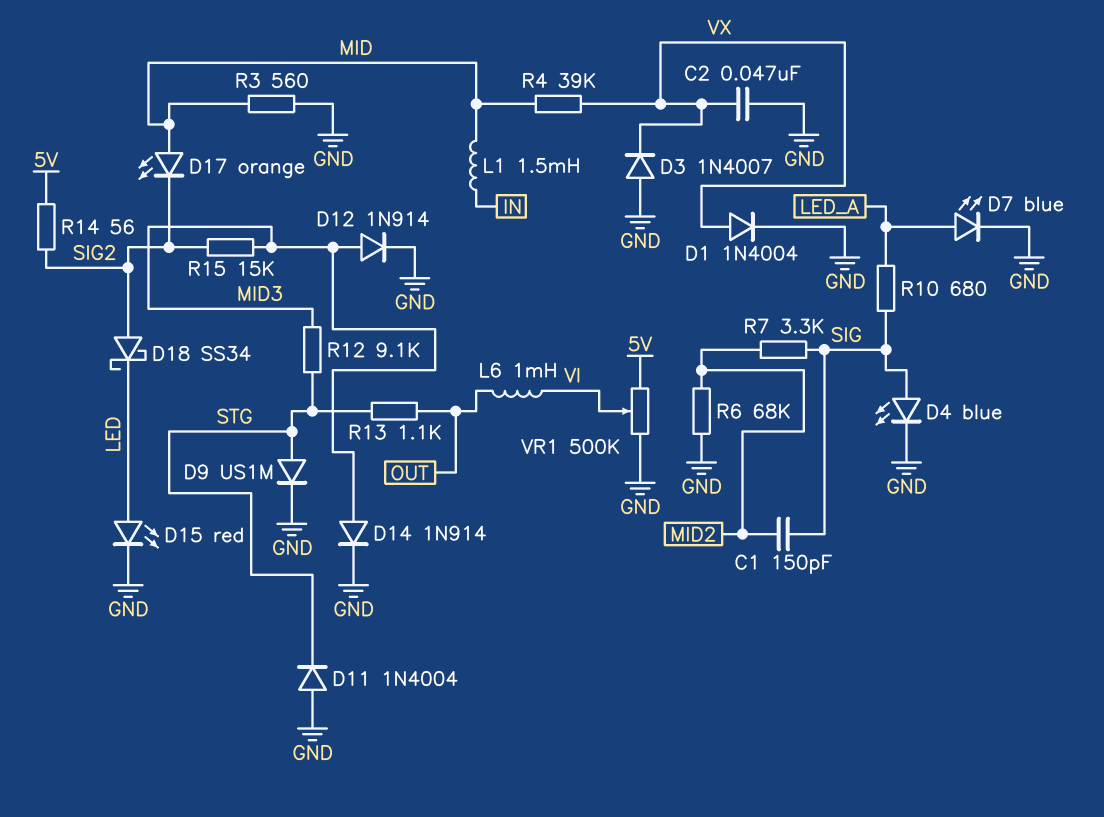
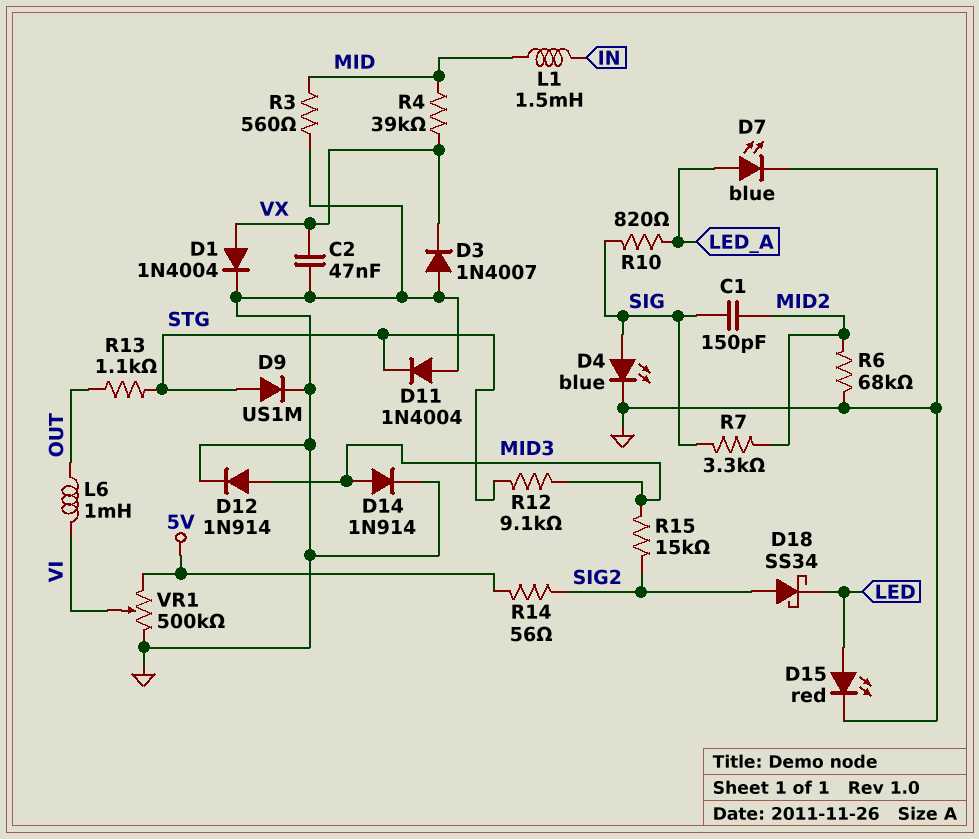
D17: LED orange (A MID, K SIG2) -> none
R10: 680 (LED_A, SIG) -> 820 (LED_A, SIG)

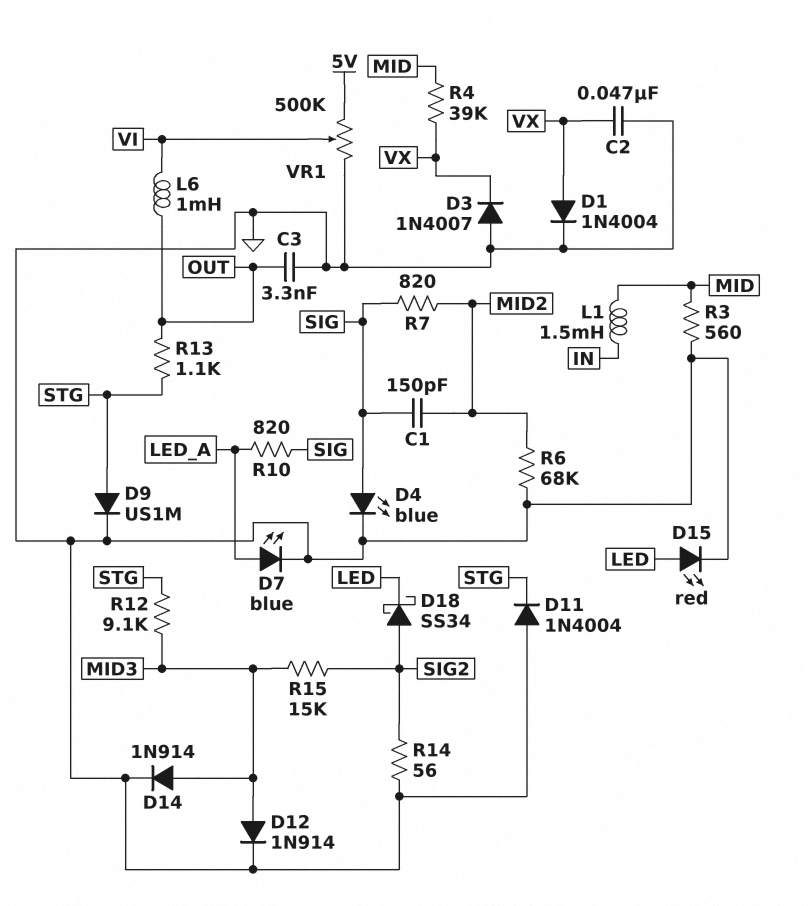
C3: none -> 3.3nF (GND, OUT)
R7: 3.3k (MID2, SIG) -> 820 (MID2, SIG)
R14: 56 (5V, SIG2) -> 56 (GND, SIG2)

